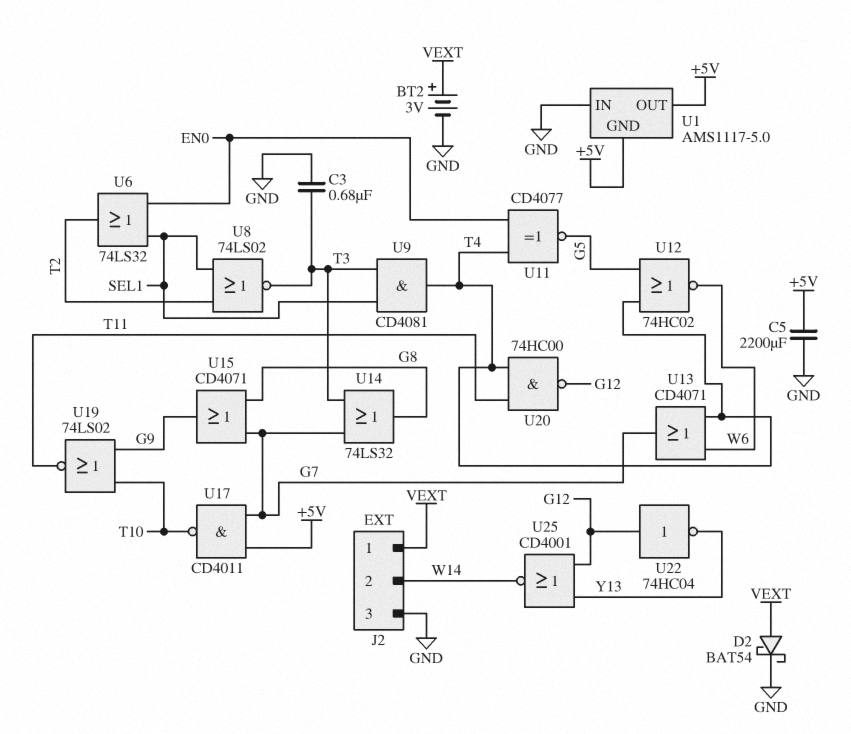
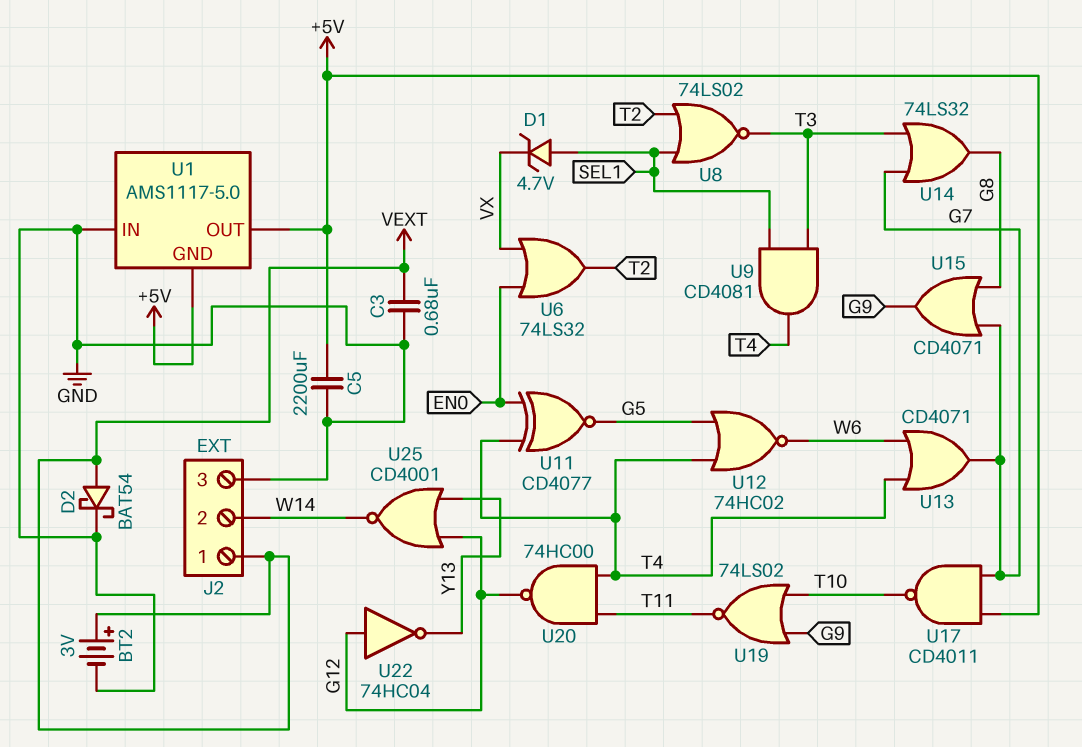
C3: 680nF (GND, T3) -> 680nF (GND, VEXT)
D1: none -> zener 4.7V (A SEL1, K VX)
U6: OR 74LS32 (in EN0, in SEL1, out T2) -> OR 74LS32 (in EN0, in VX, out T2)

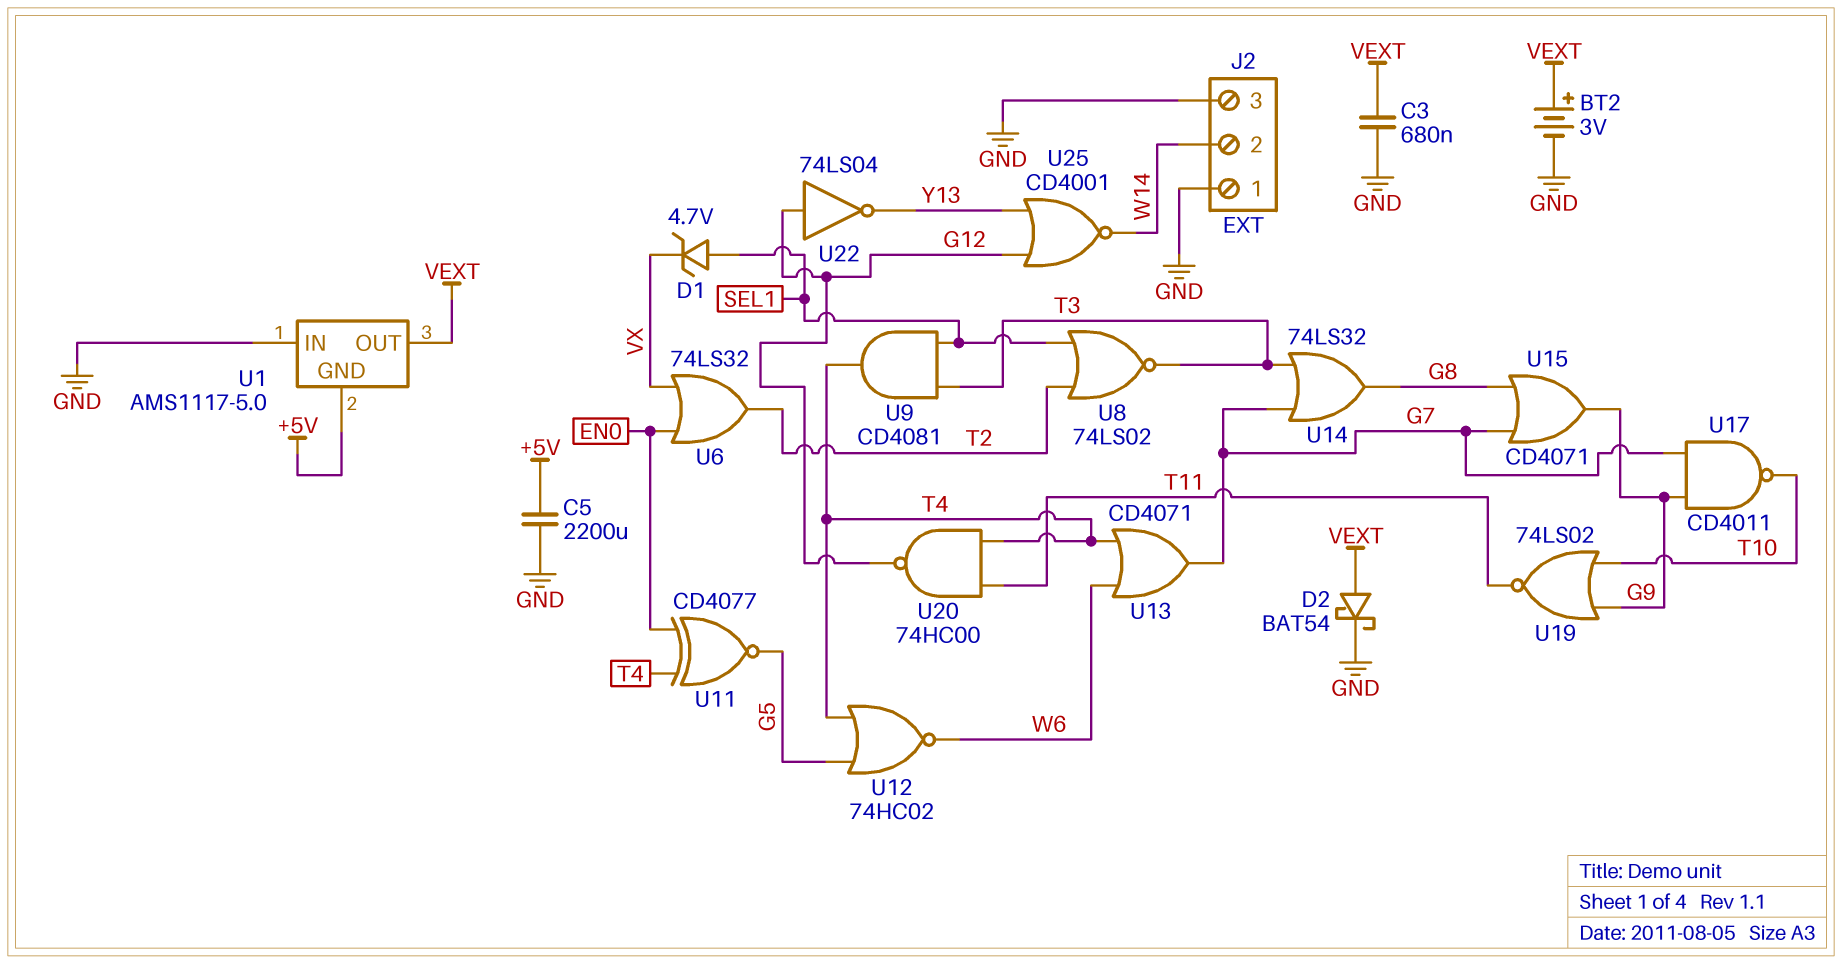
J2 pin 1: VEXT -> GND
U1 pin OUT: +5V -> VEXT
U17: NAND CD4011 (in +5V, in G7, out T10) -> NAND CD4011 (in G7, in G9, out T10)
U22: NOT 74HC04 (in G12, out Y13) -> NOT 74LS04 (in G12, out Y13)

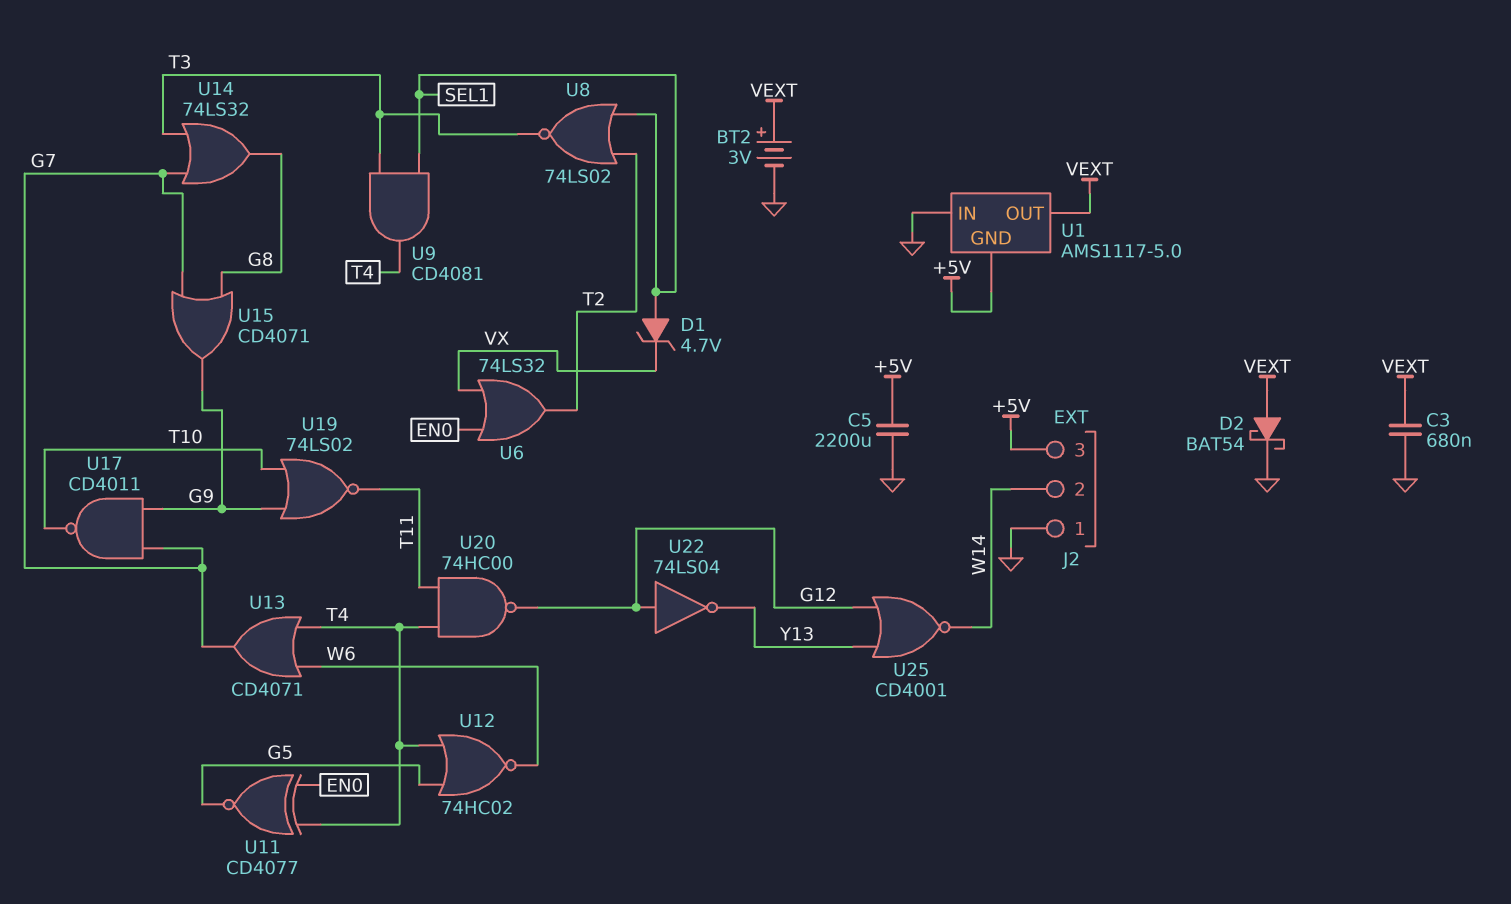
J2 pin 3: GND -> +5V

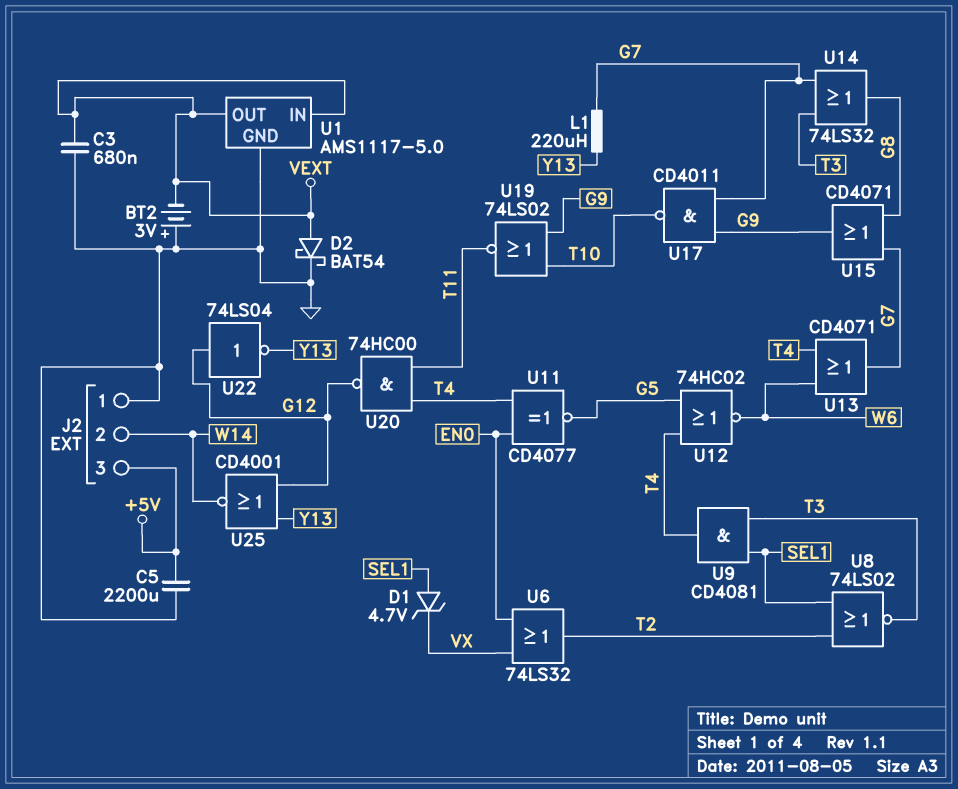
BT2: 3V (plus VEXT, minus GND) -> 3V (plus GND, minus VEXT)
L1: none -> 220uH (G7, Y13)
U1 pin GND: +5V -> GND
U1 pin IN: GND -> VEXT

